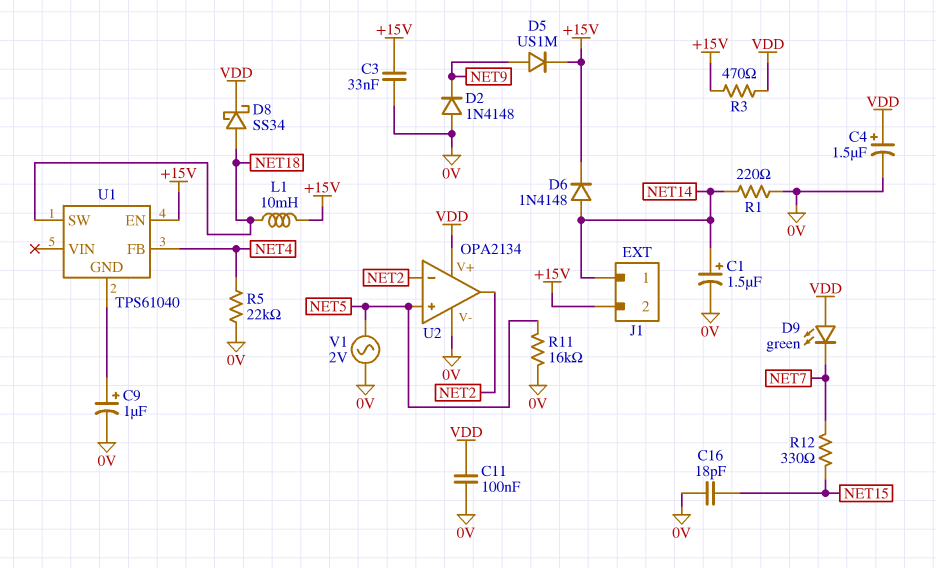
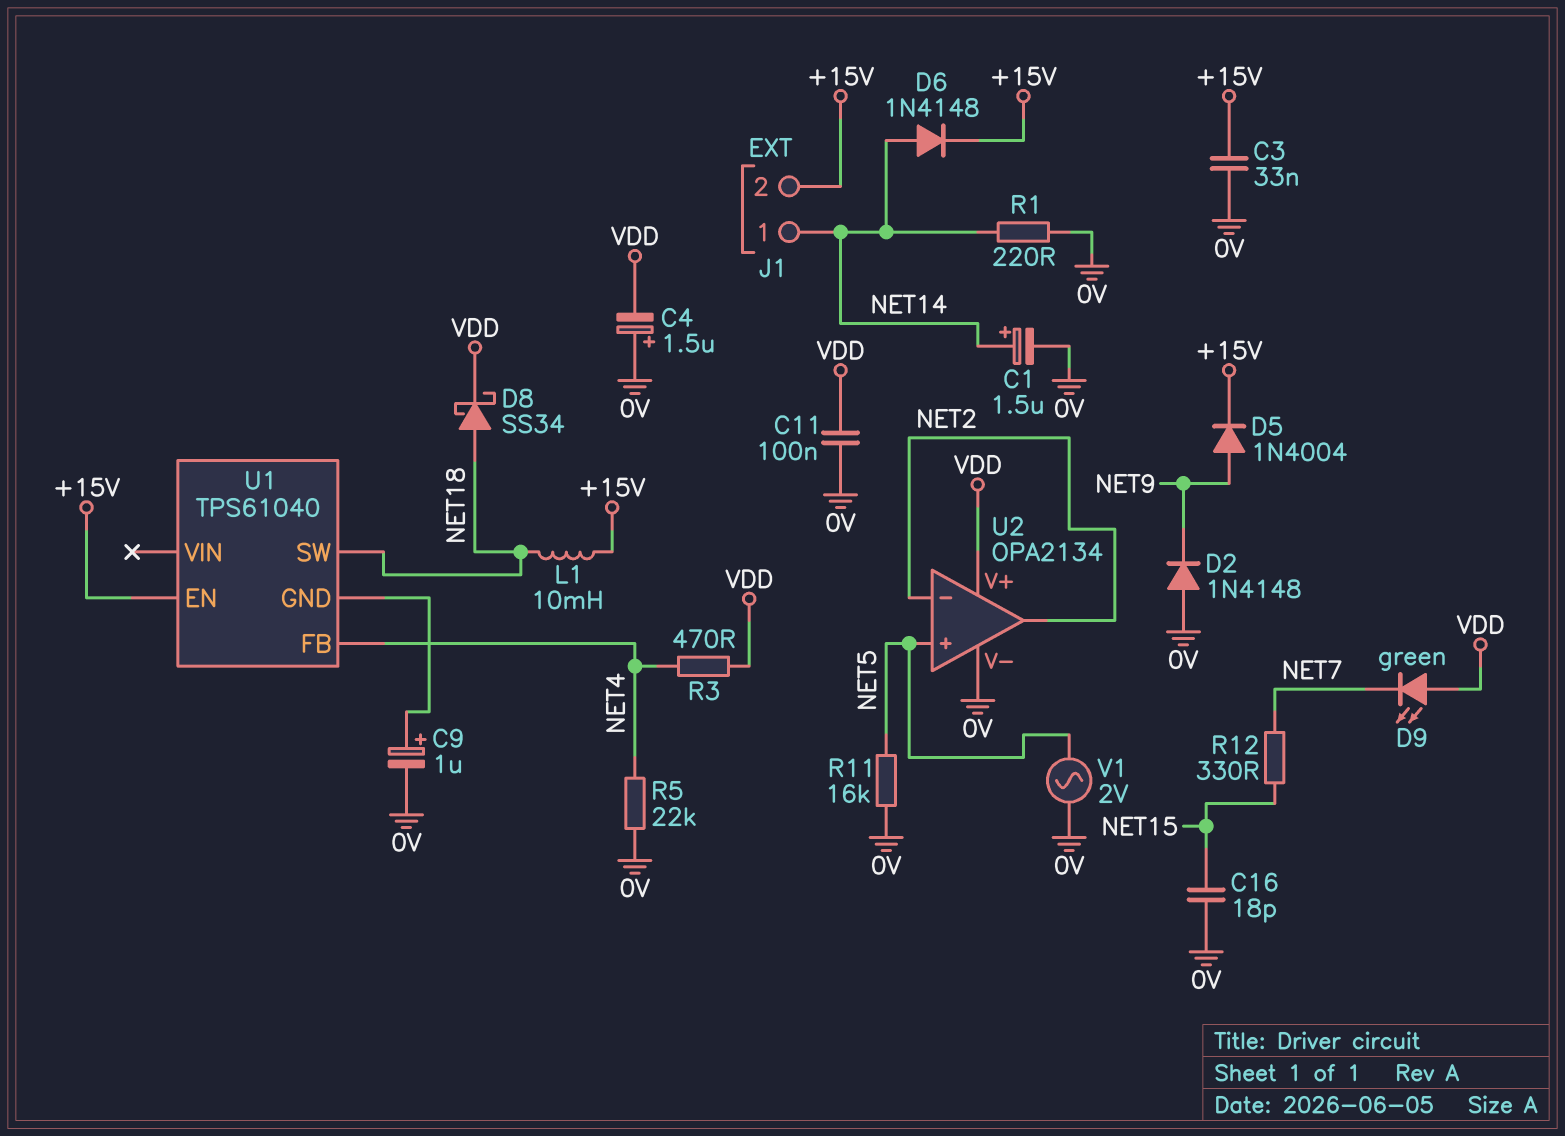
C4: 1.5uF (plus VDD, minus 0V) -> 1.5uF (plus 0V, minus VDD)
D5: diode US1M (A NET9, K +15V) -> diode 1N4004 (A NET9, K +15V)
R3: 470 (+15V, VDD) -> 470 (NET4, VDD)

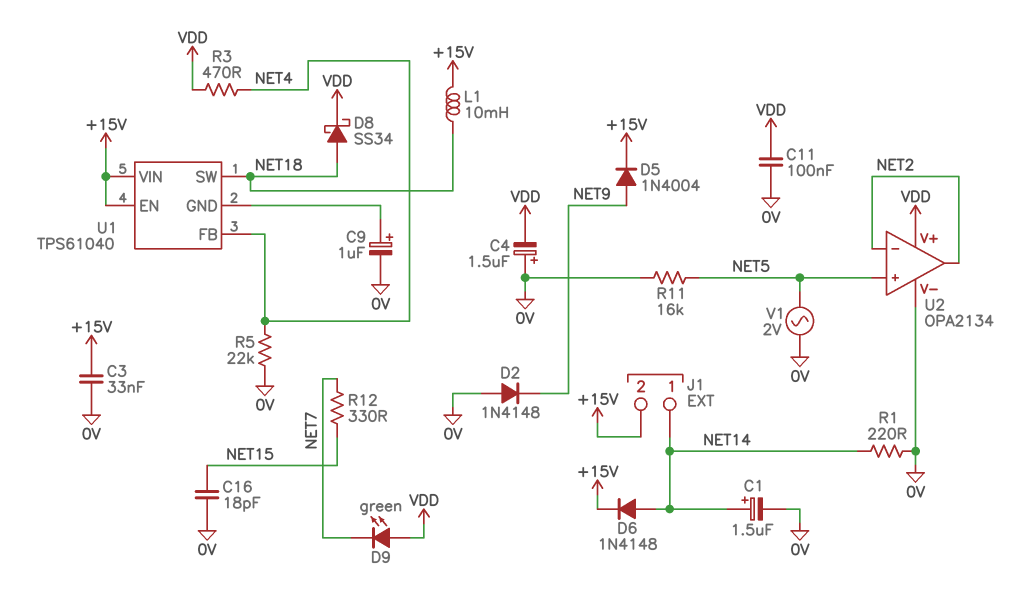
U1 pin VIN: none -> +15V

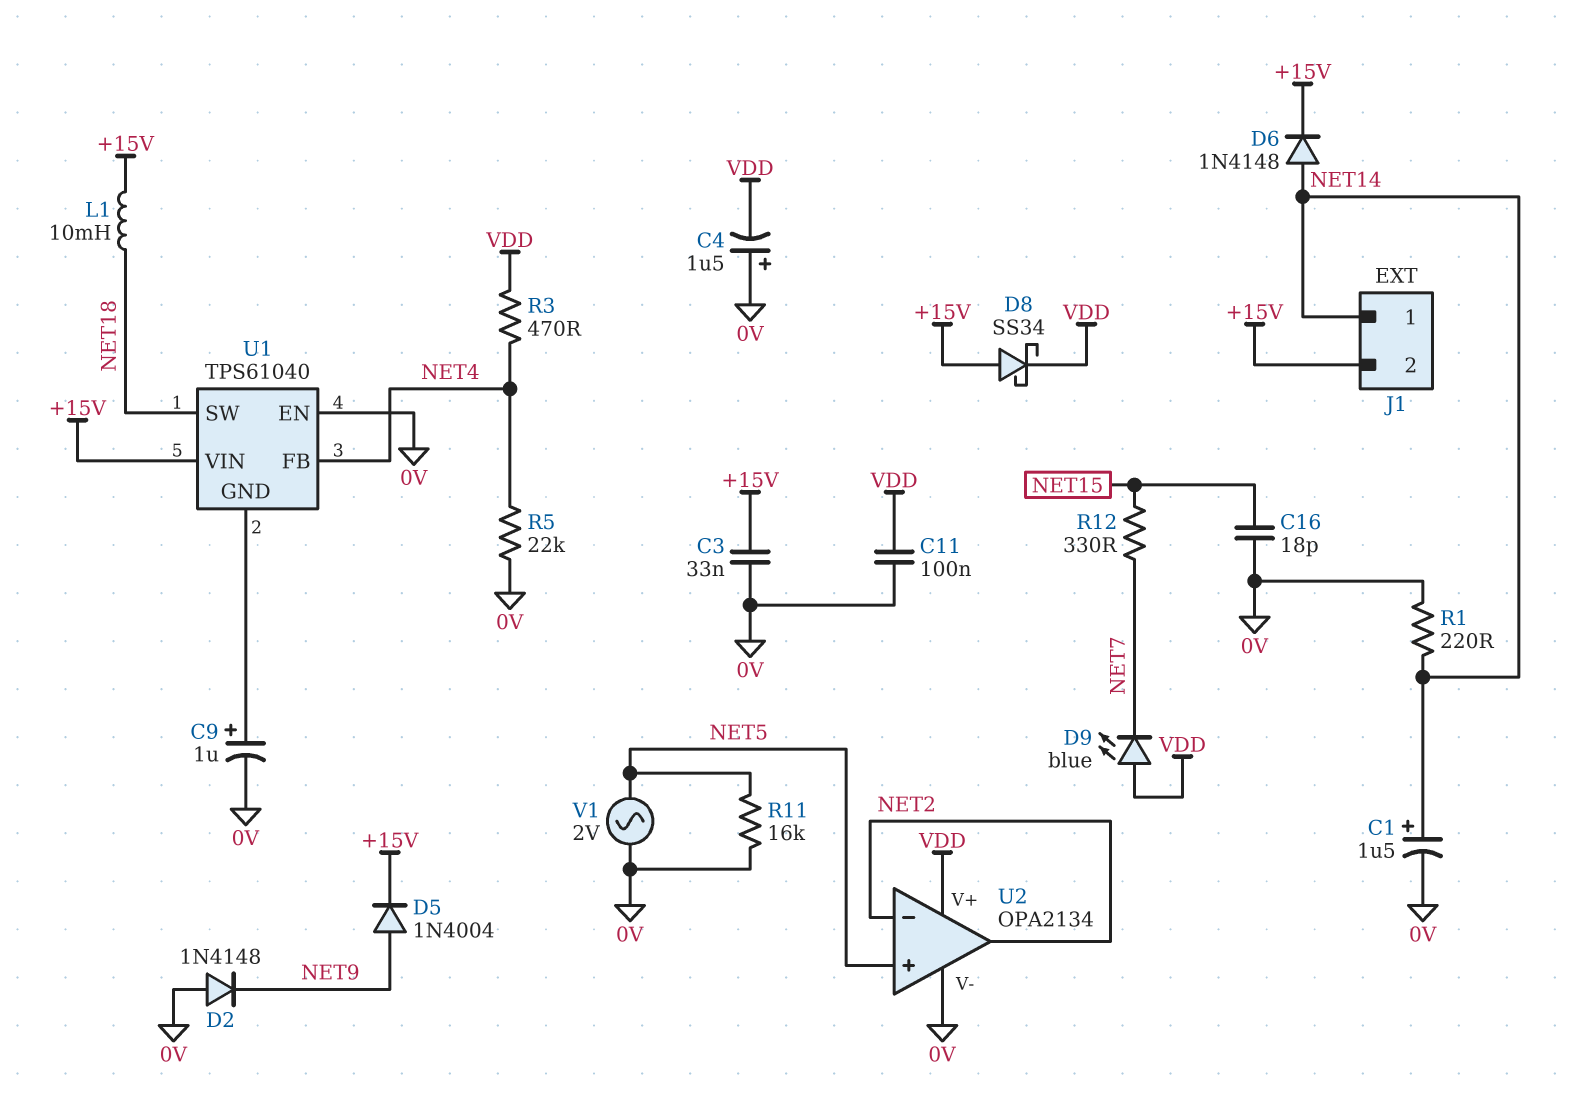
D8: schottky SS34 (A NET18, K VDD) -> schottky SS34 (A +15V, K VDD)
D9: LED green (A VDD, K NET7) -> LED blue (A VDD, K NET7)
U1 pin EN: +15V -> 0V

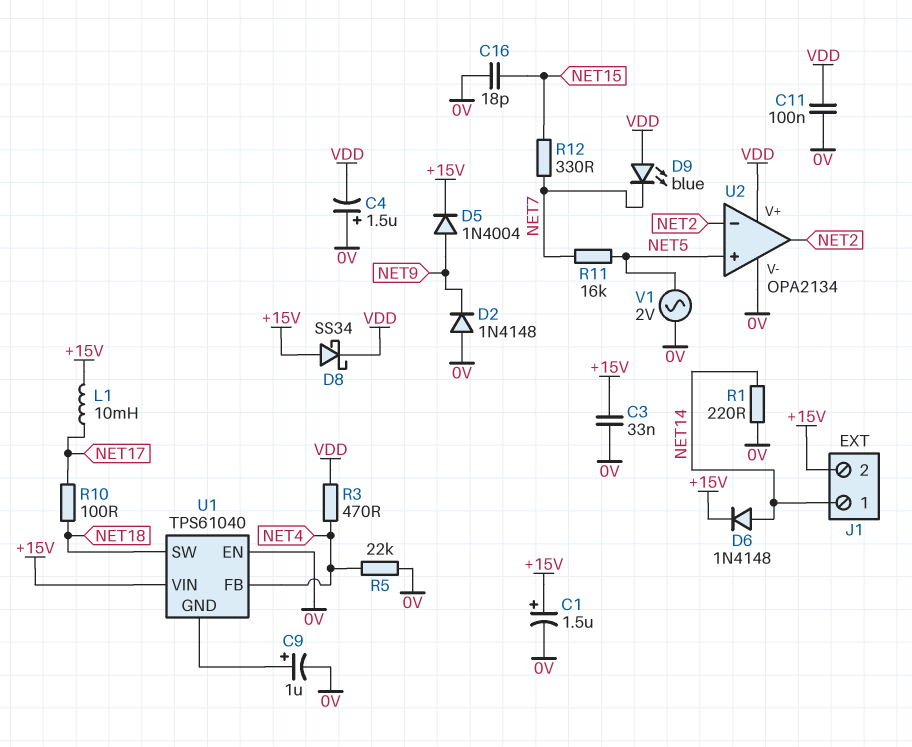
C1: 1.5uF (plus NET14, minus 0V) -> 1.5uF (plus +15V, minus 0V)
L1: 10mH (+15V, NET18) -> 10mH (+15V, NET17)
R10: none -> 100 (NET17, NET18)
R11: 16k (0V, NET5) -> 16k (NET5, NET7)

